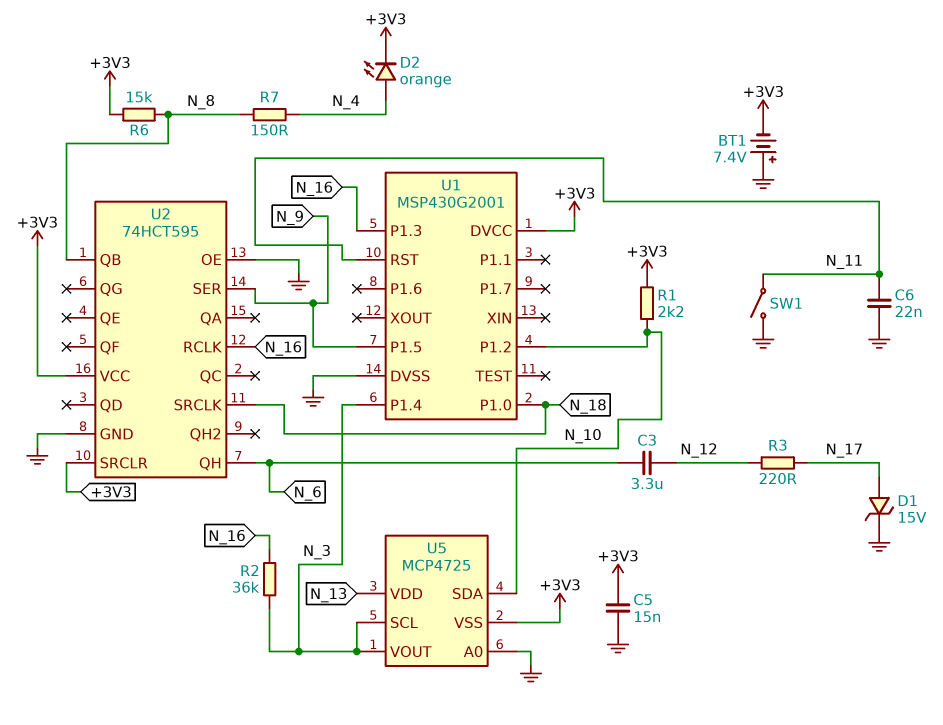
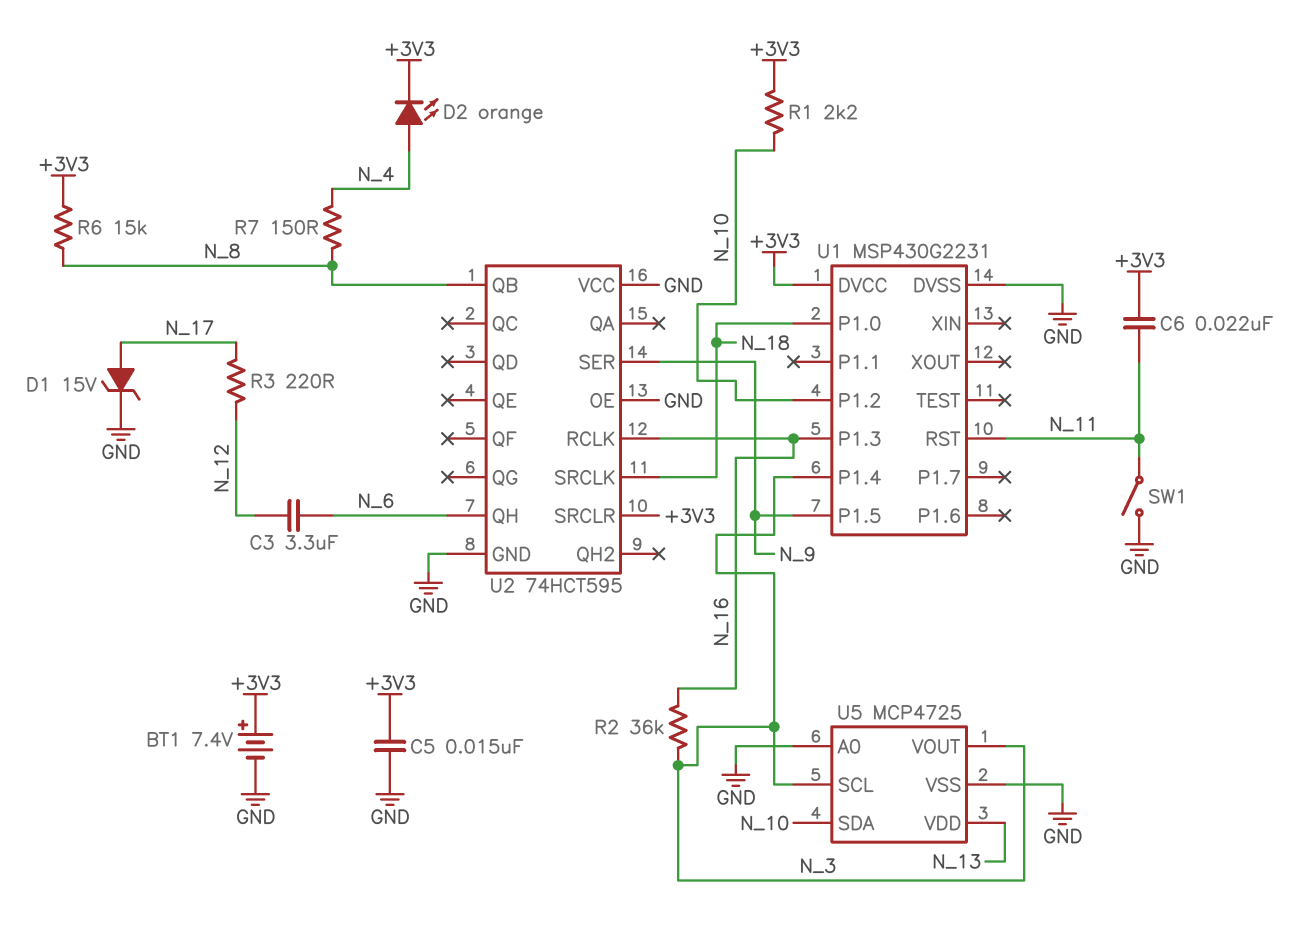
BT1: 7.4V (plus GND, minus +3V3) -> 7.4V (plus +3V3, minus GND)
C6: 22nF (GND, N_11) -> 22nF (+3V3, N_11)
U1: MSP430G2001 -> MSP430G2231
U2 pin VCC: +3V3 -> GND
U5 pin VSS: +3V3 -> GND

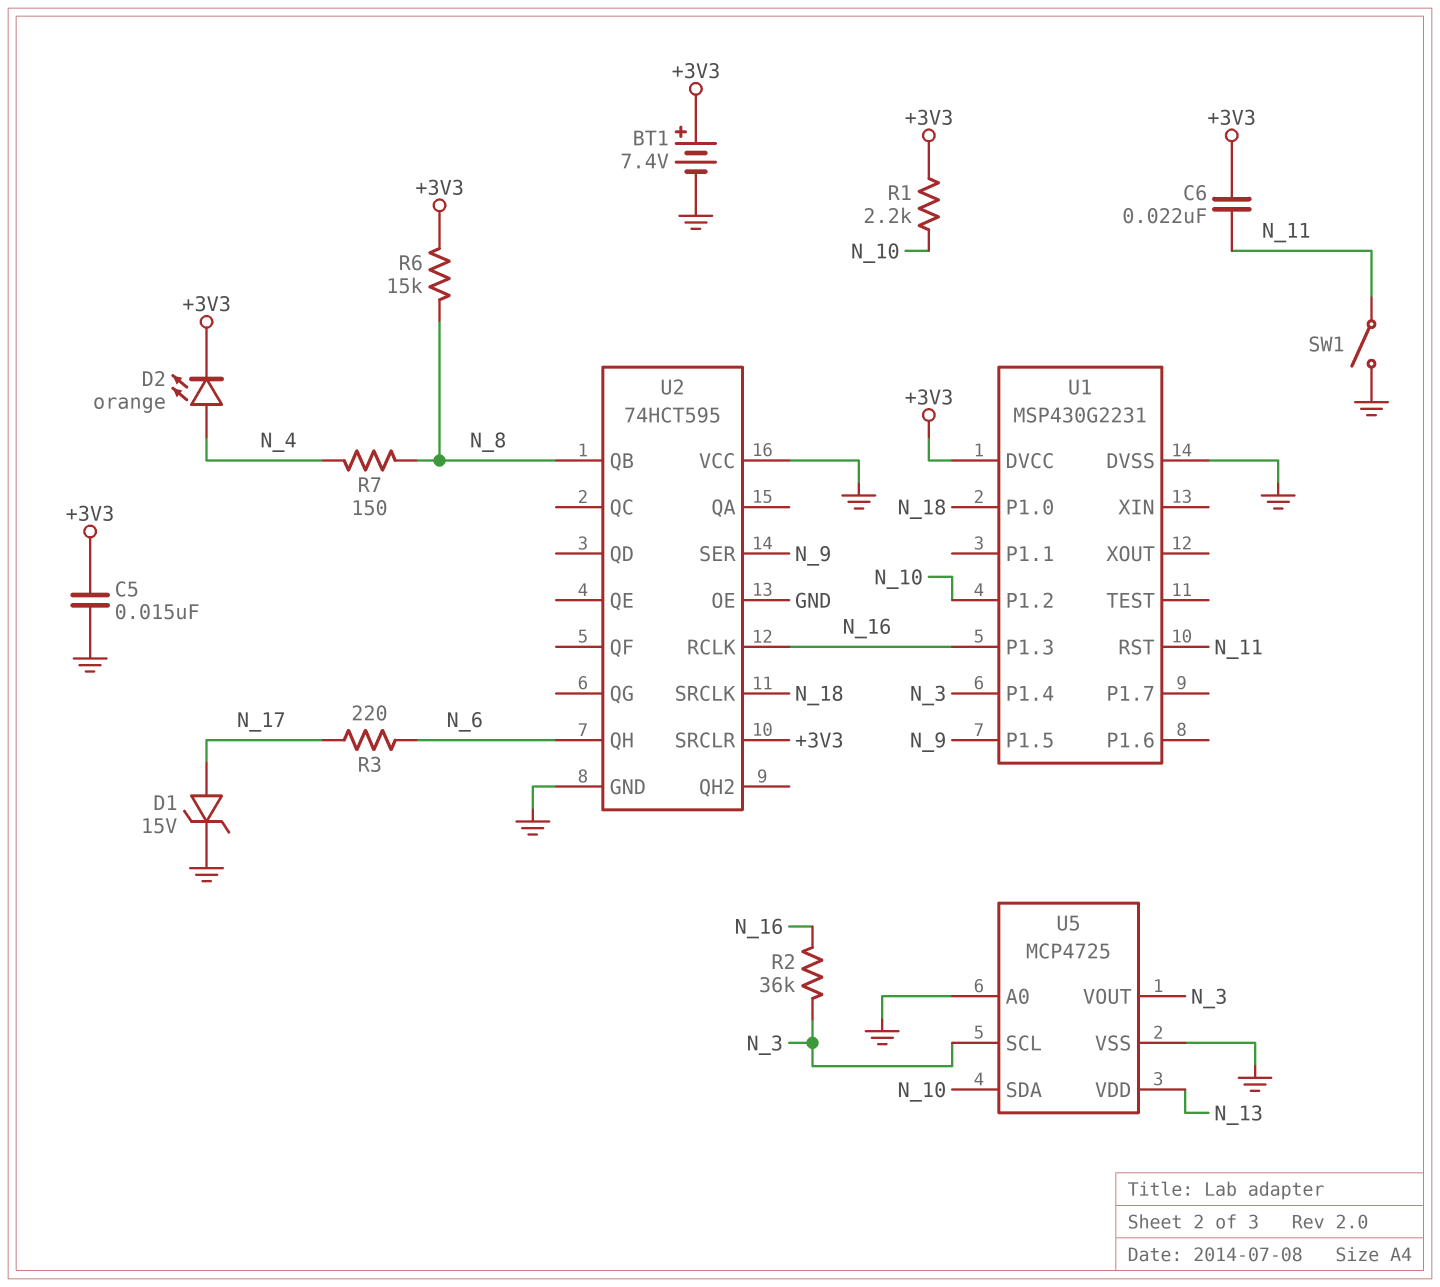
C3: 3.3uF (N_6, N_12) -> none
R3: 220 (N_12, N_17) -> 220 (N_6, N_17)

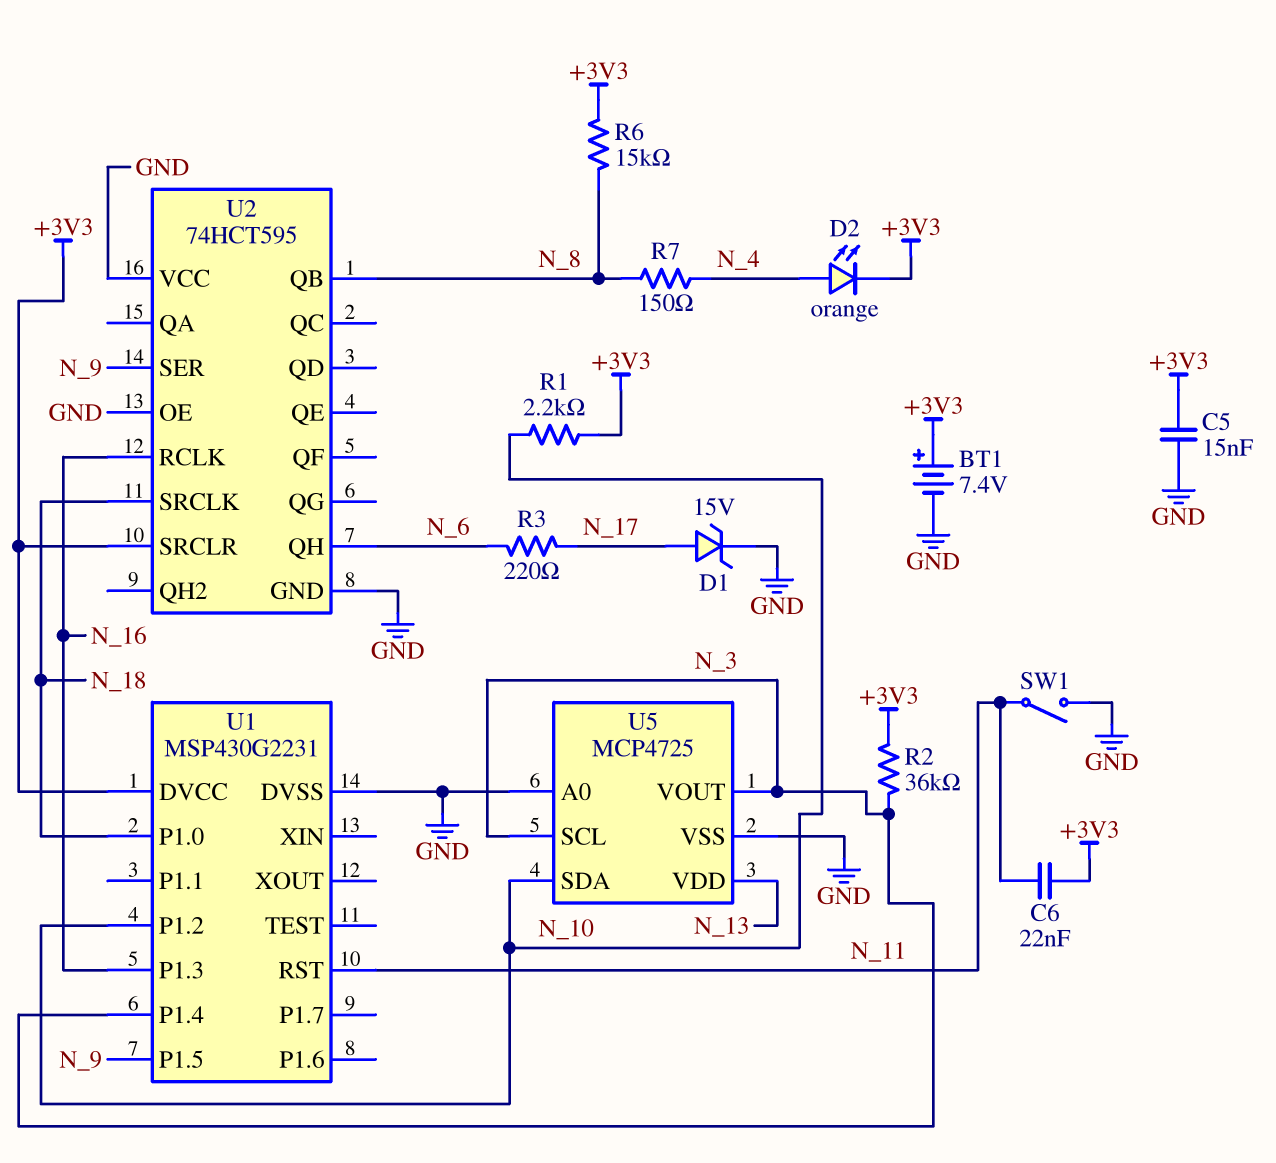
R2: 36k (N_3, N_16) -> 36k (+3V3, N_3)

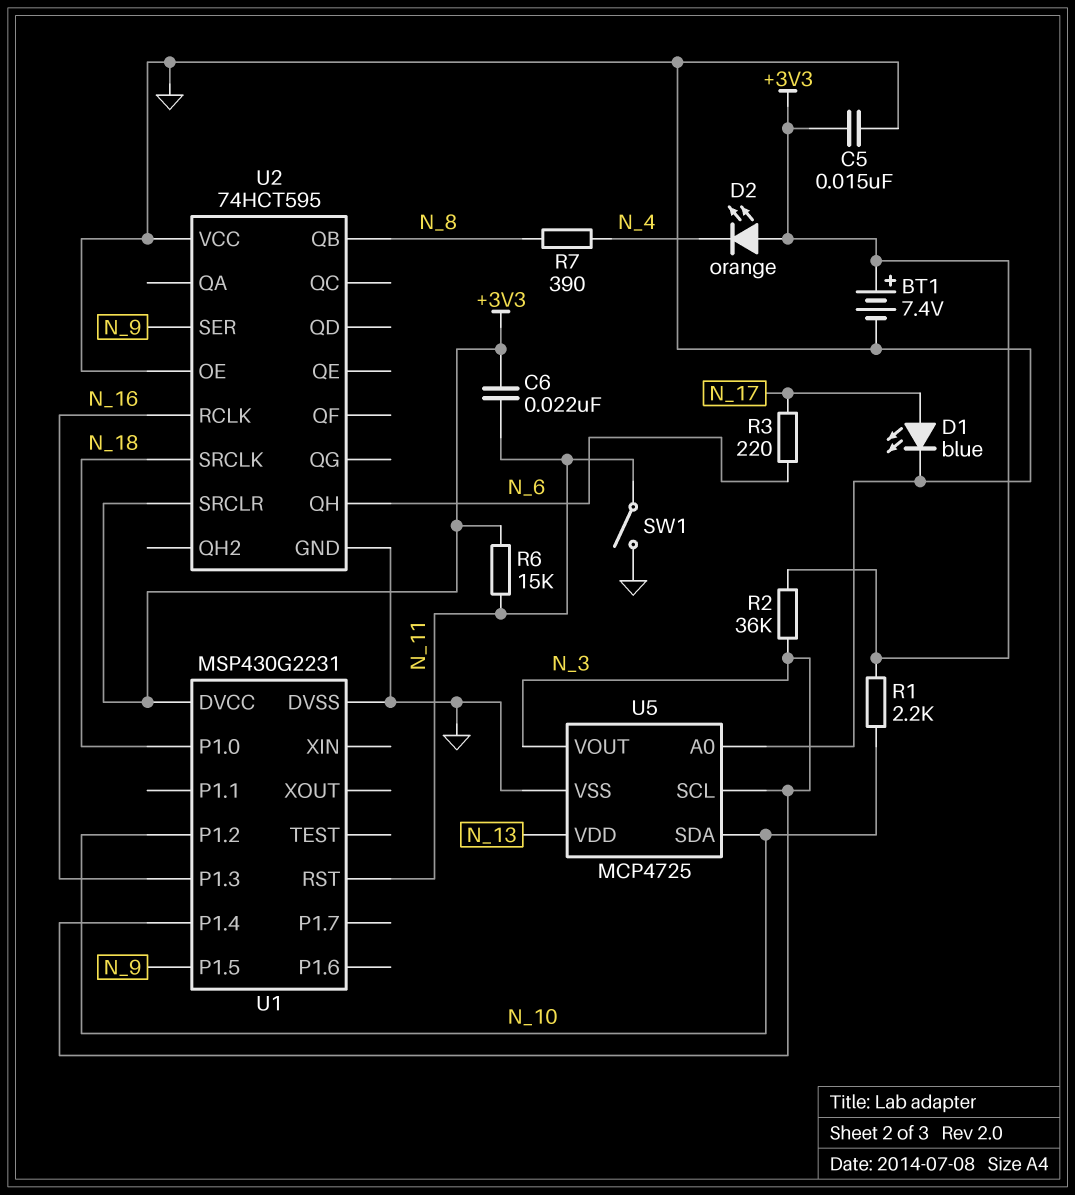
D1: zener 15V (A N_17, K GND) -> LED blue (A N_17, K GND)
D2: LED orange (A N_4, K +3V3) -> LED orange (A +3V3, K N_4)
R6: 15k (+3V3, N_8) -> 15k (+3V3, N_11)
R7: 150 (N_4, N_8) -> 390 (N_4, N_8)

